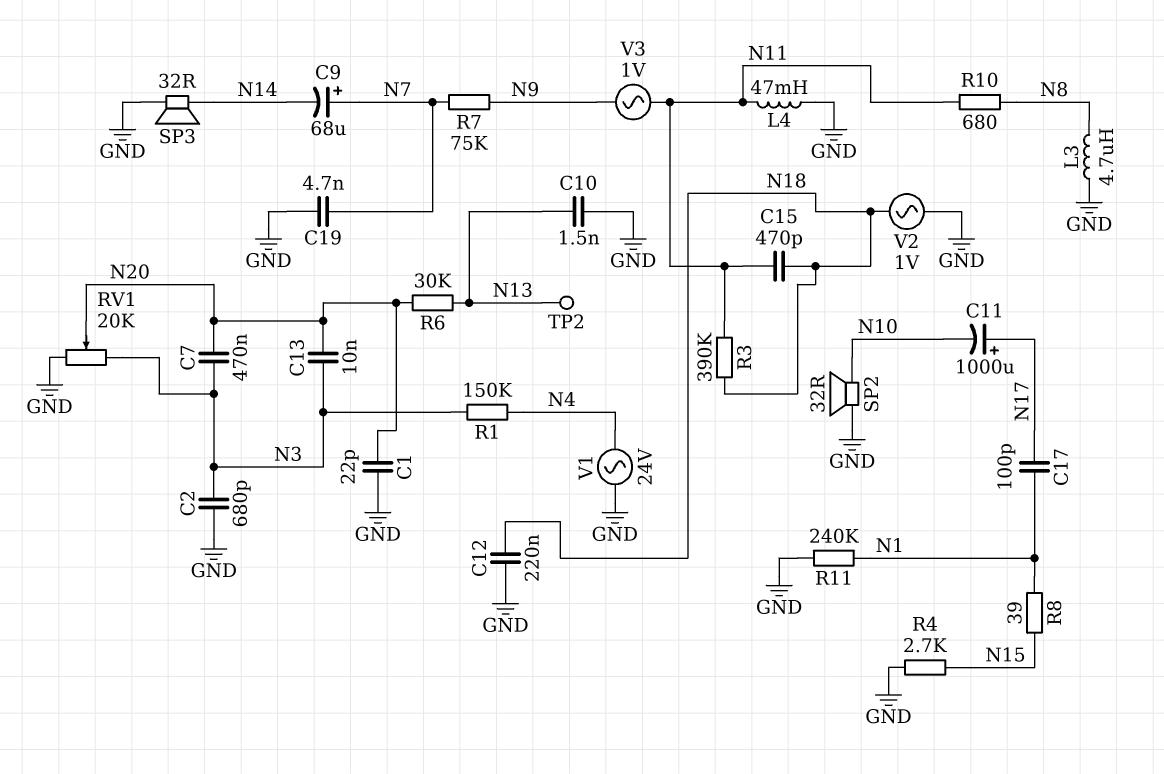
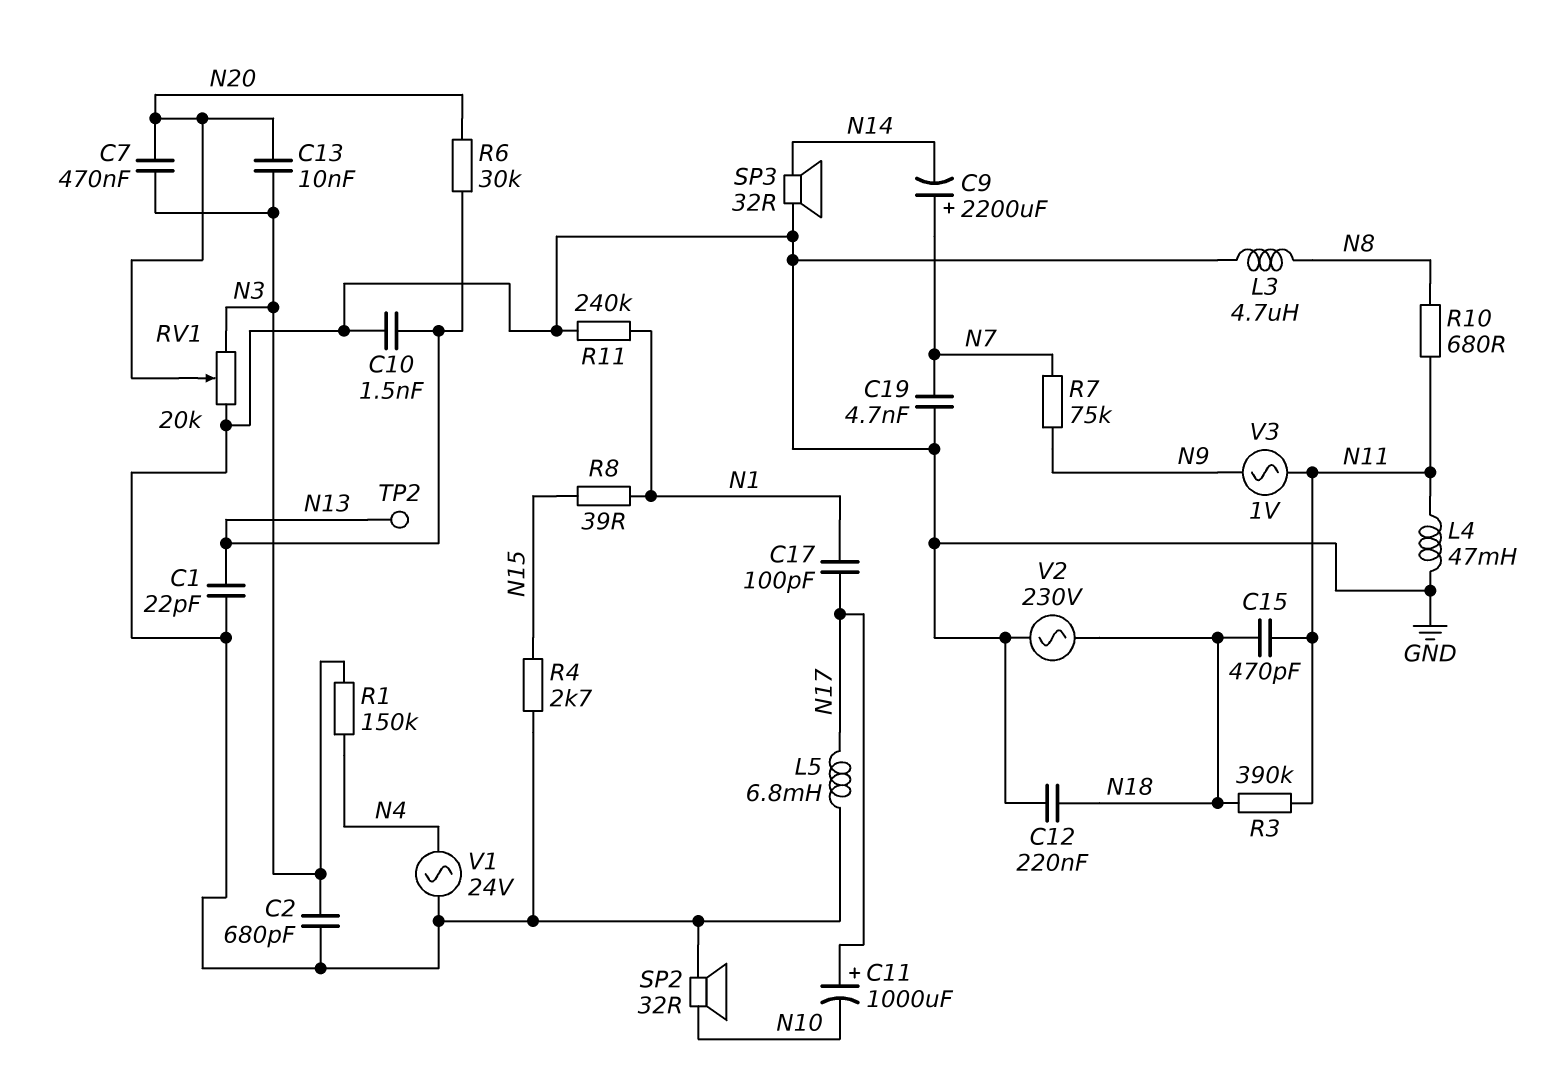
C1: 22pF (GND, N20) -> 22pF (GND, N13)
C9: 68uF (plus N7, minus N14) -> 2200uF (plus N7, minus N14)
L5: none -> 6.8mH (GND, N17)
V2: AC 1V (GND, N18) -> AC 230V (GND, N18)

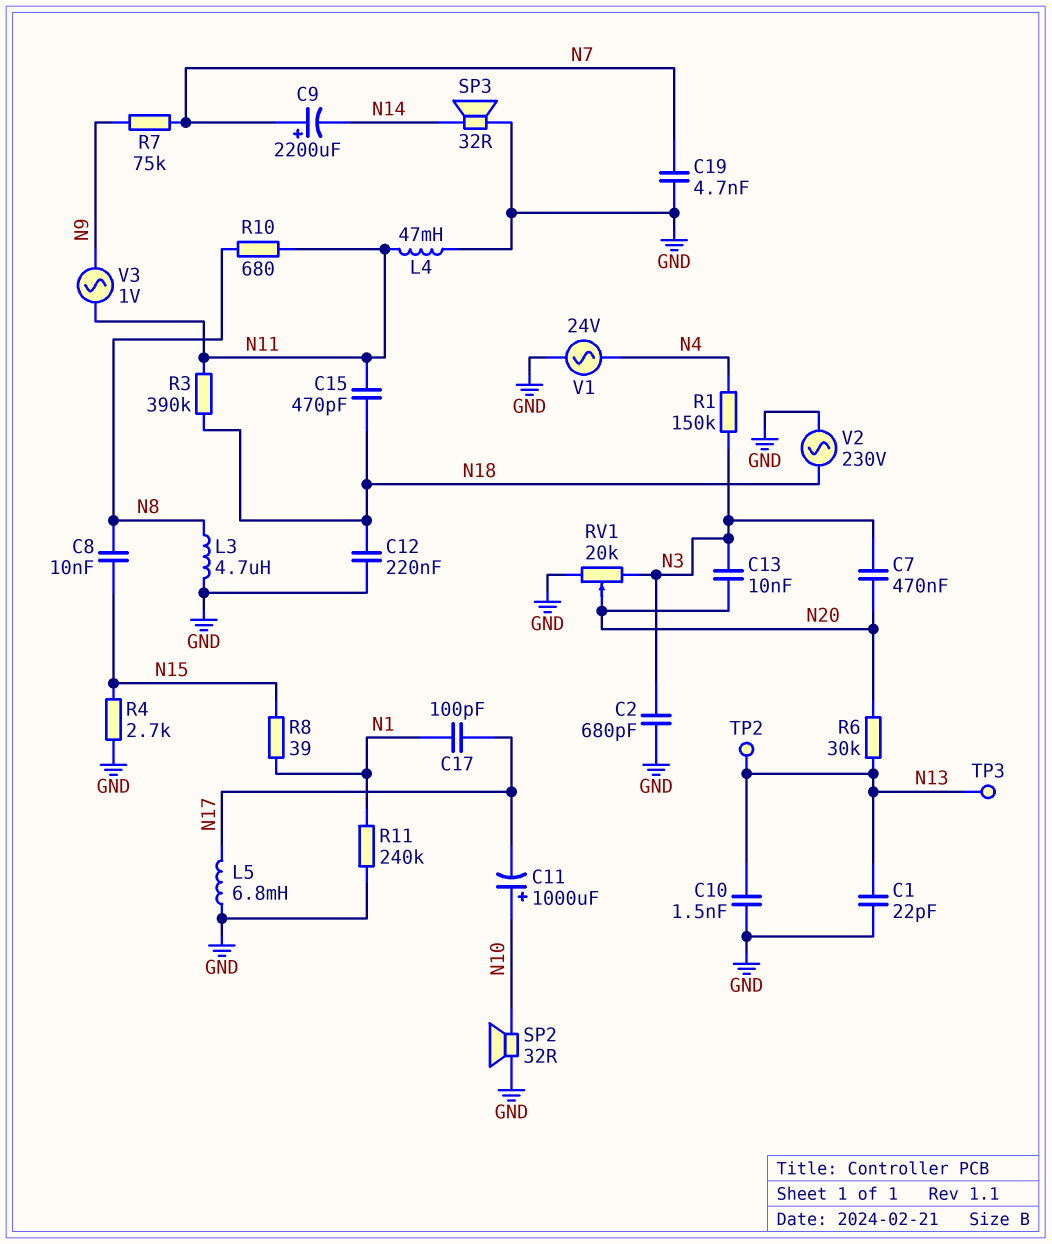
C8: none -> 10nF (N8, N15)
C11: 1000uF (plus N17, minus N10) -> 1000uF (plus N10, minus N17)
TP3: none -> test point (N13)

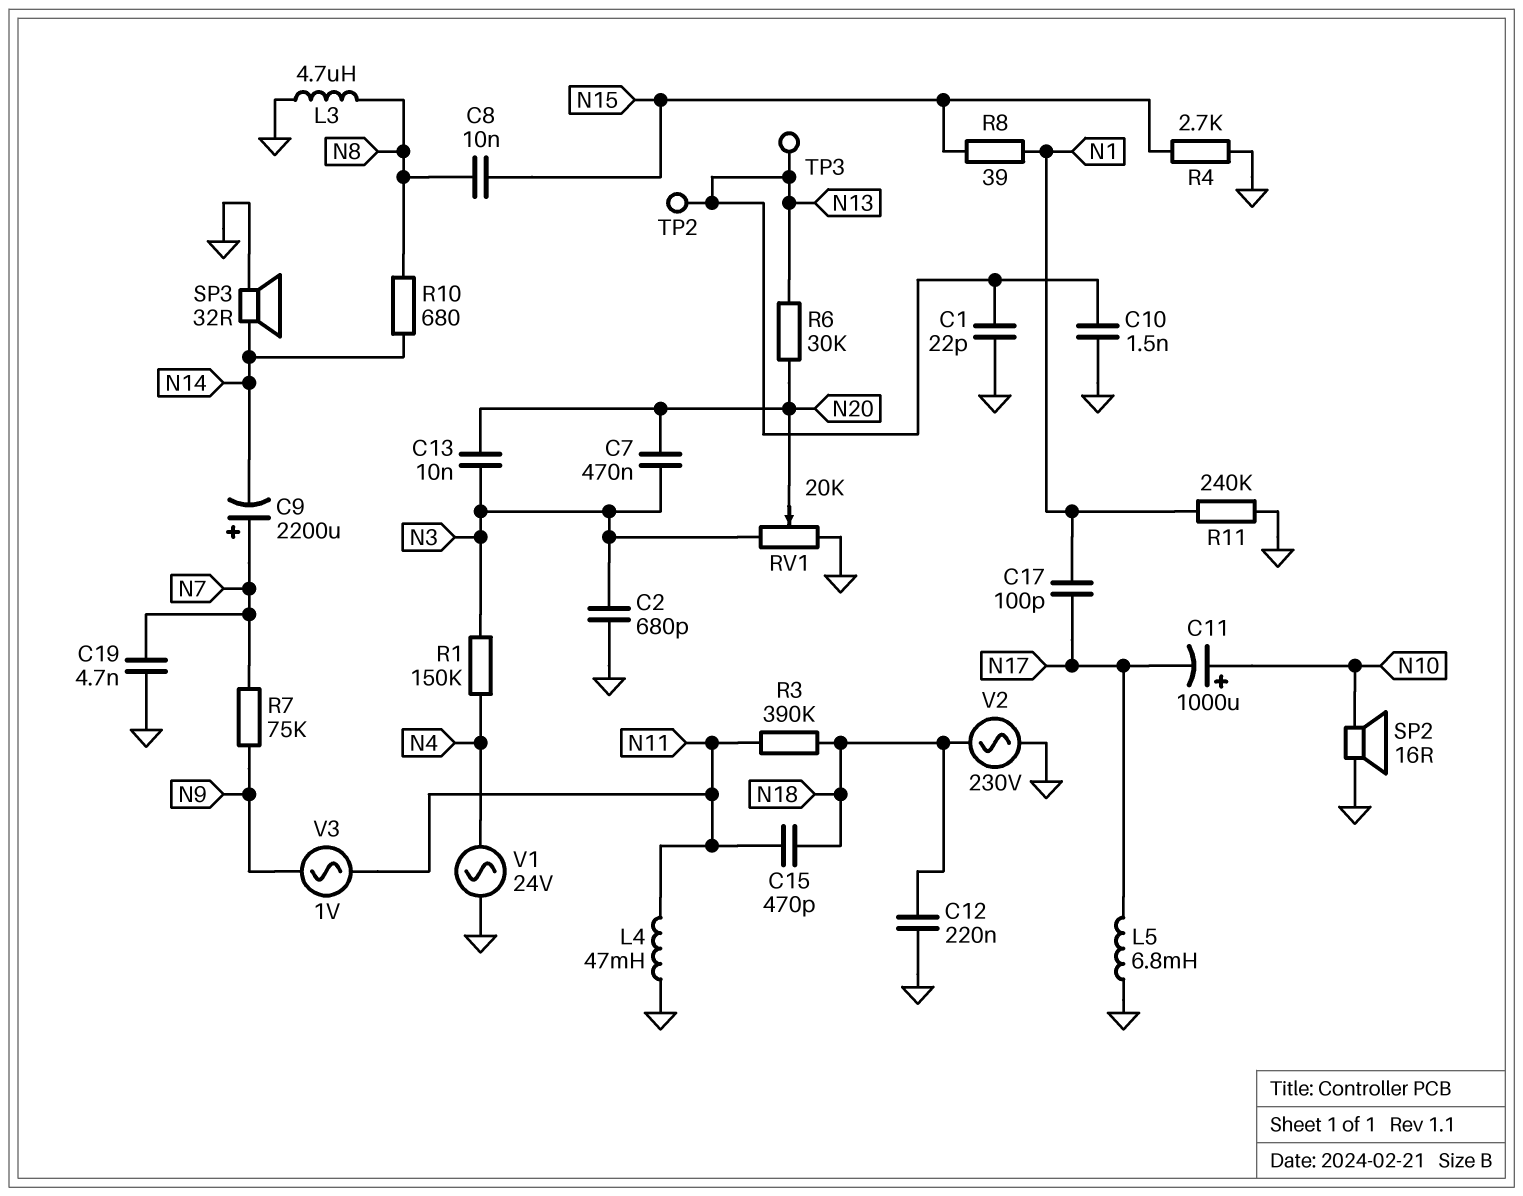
R10: 680 (N8, N11) -> 680 (N8, N14)
SP2: speaker 32R (GND, N10) -> speaker 16R (GND, N10)

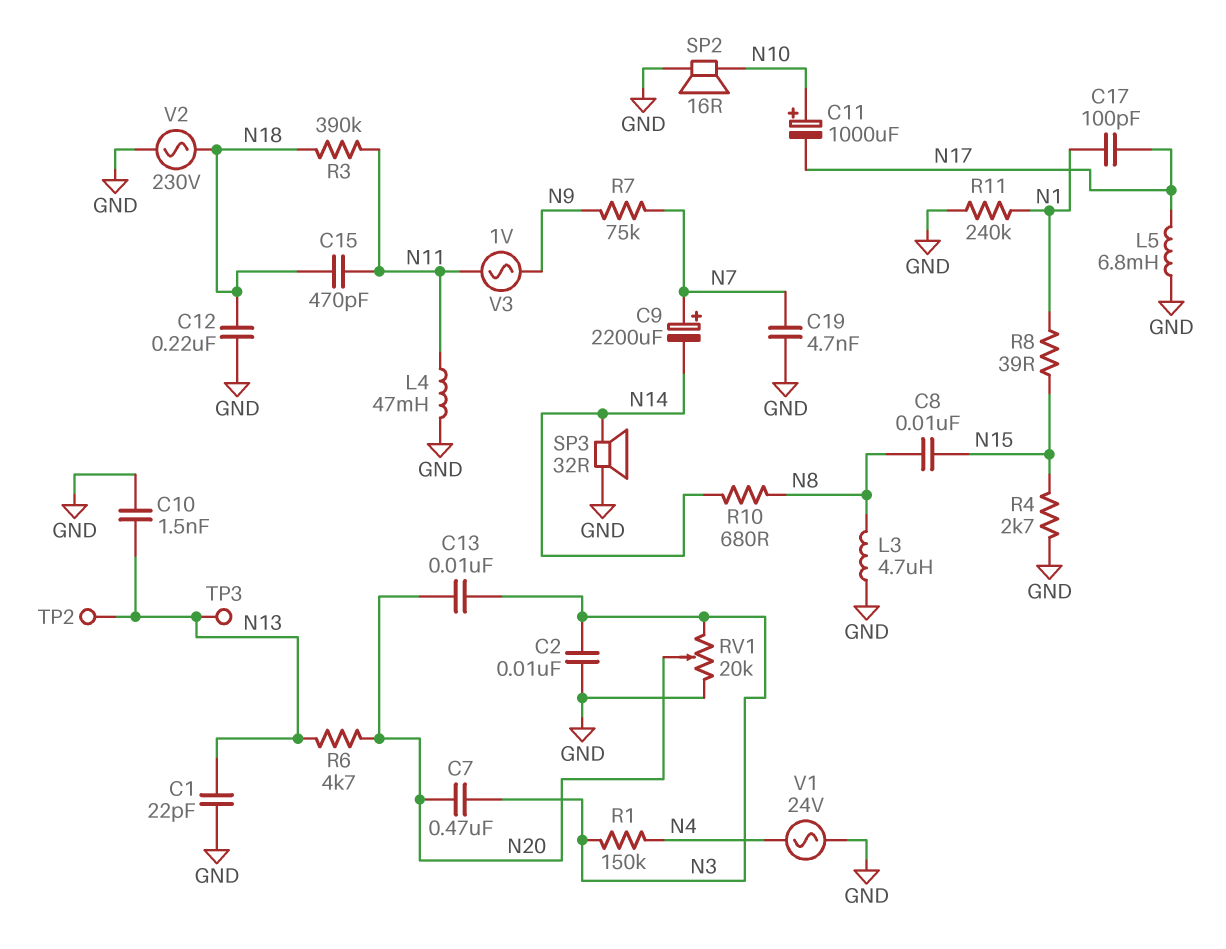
C2: 680pF (GND, N3) -> 10nF (GND, N3)
R6: 30k (N13, N20) -> 4.7k (N13, N20)

